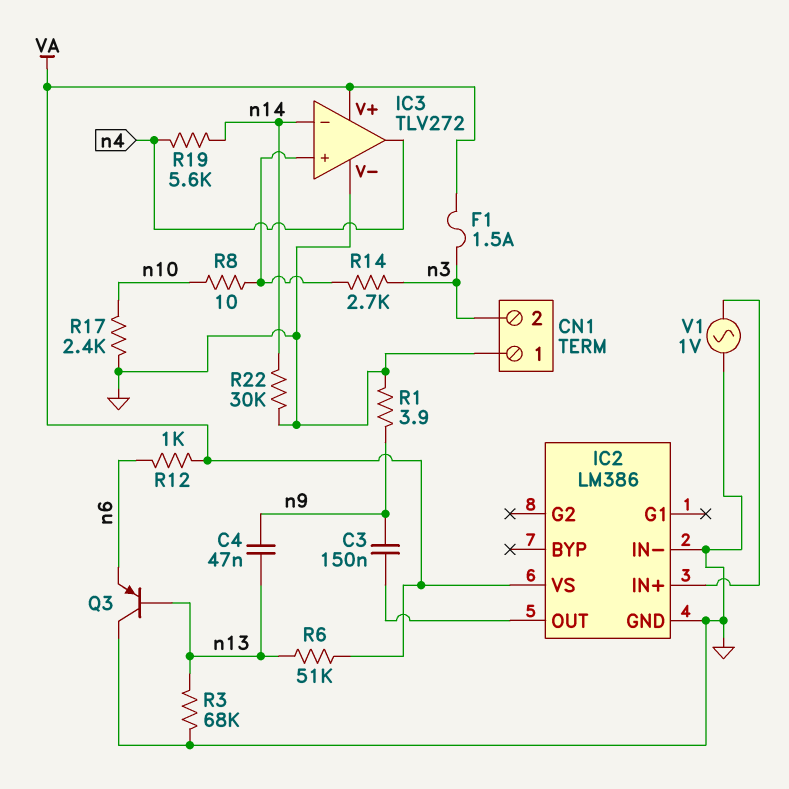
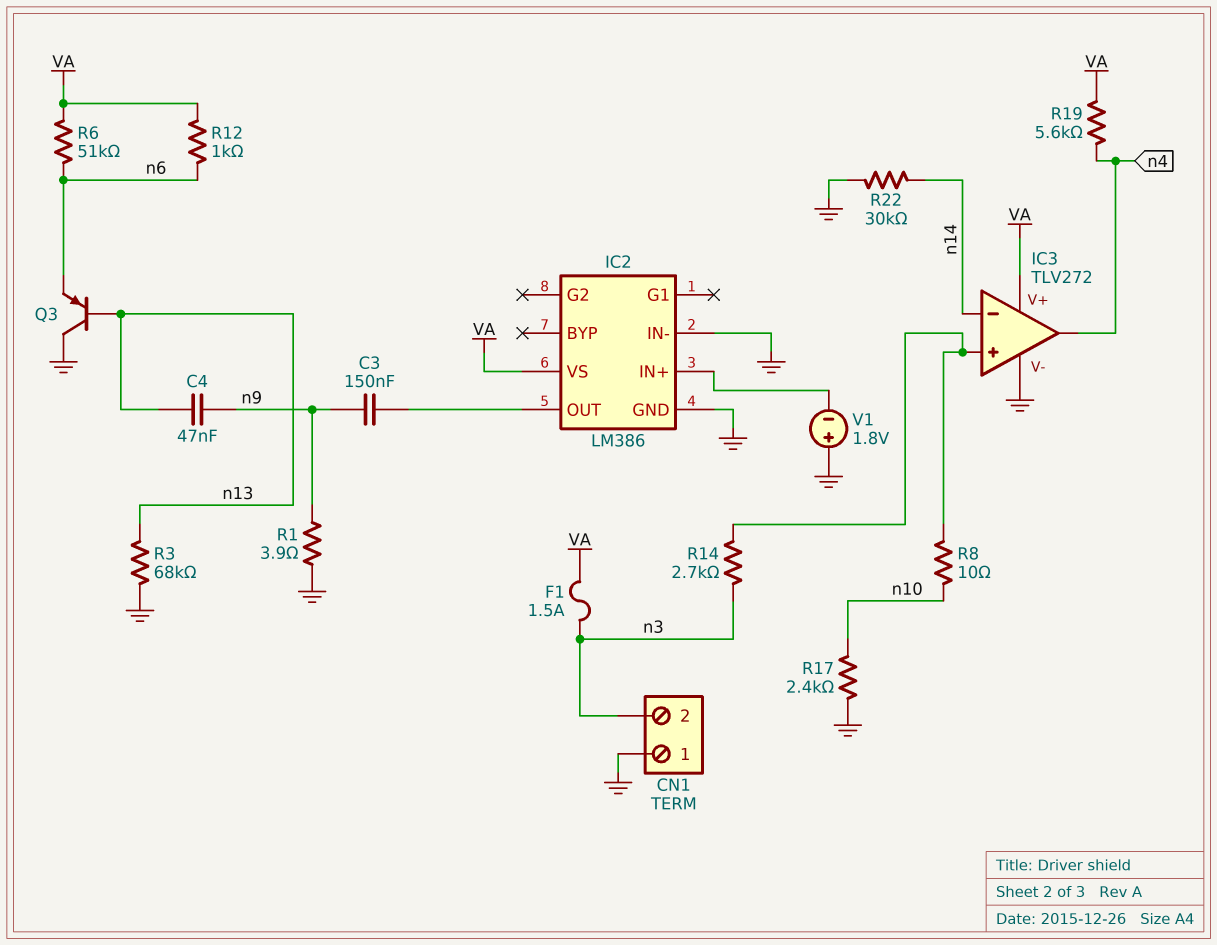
R6: 51k (VA, n13) -> 51k (VA, n6)
R19: 5.6k (n4, n14) -> 5.6k (VA, n4)
V1: AC 1V (GND, IC2/IN+) -> 1.8V (plus GND, minus IC2/IN+)

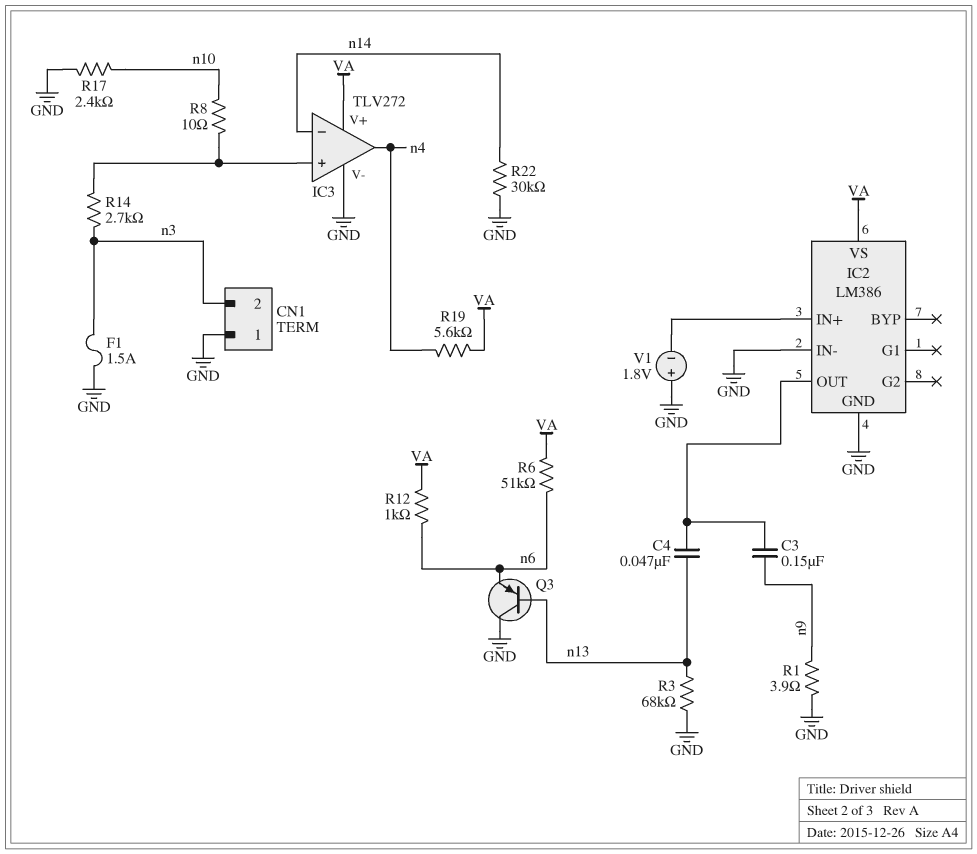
C4: 47nF (n9, n13) -> 47nF (IC2/OUT, n13)
F1: 1.5A (VA, n3) -> 1.5A (GND, n3)

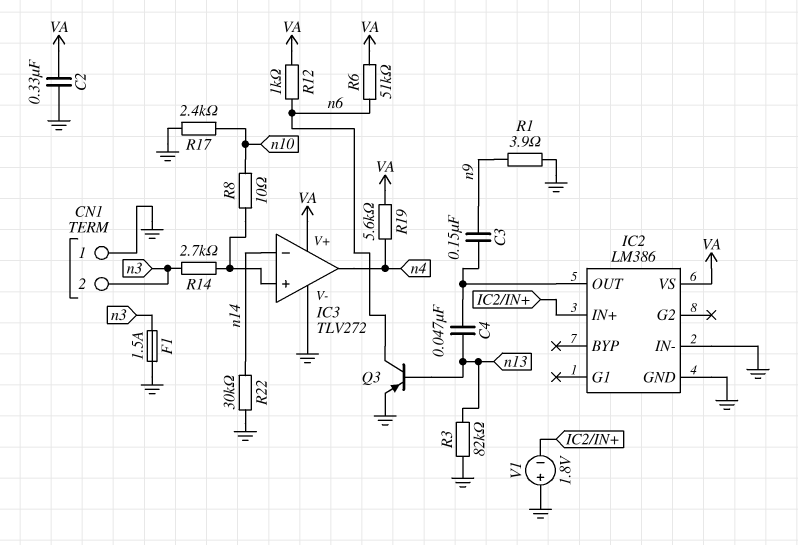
C2: none -> 330nF (GND, VA)
Q3: PNP (B n13, C GND, E n6) -> PNP (B n13, C n6, E GND)
R3: 68k (GND, n13) -> 82k (GND, n13)

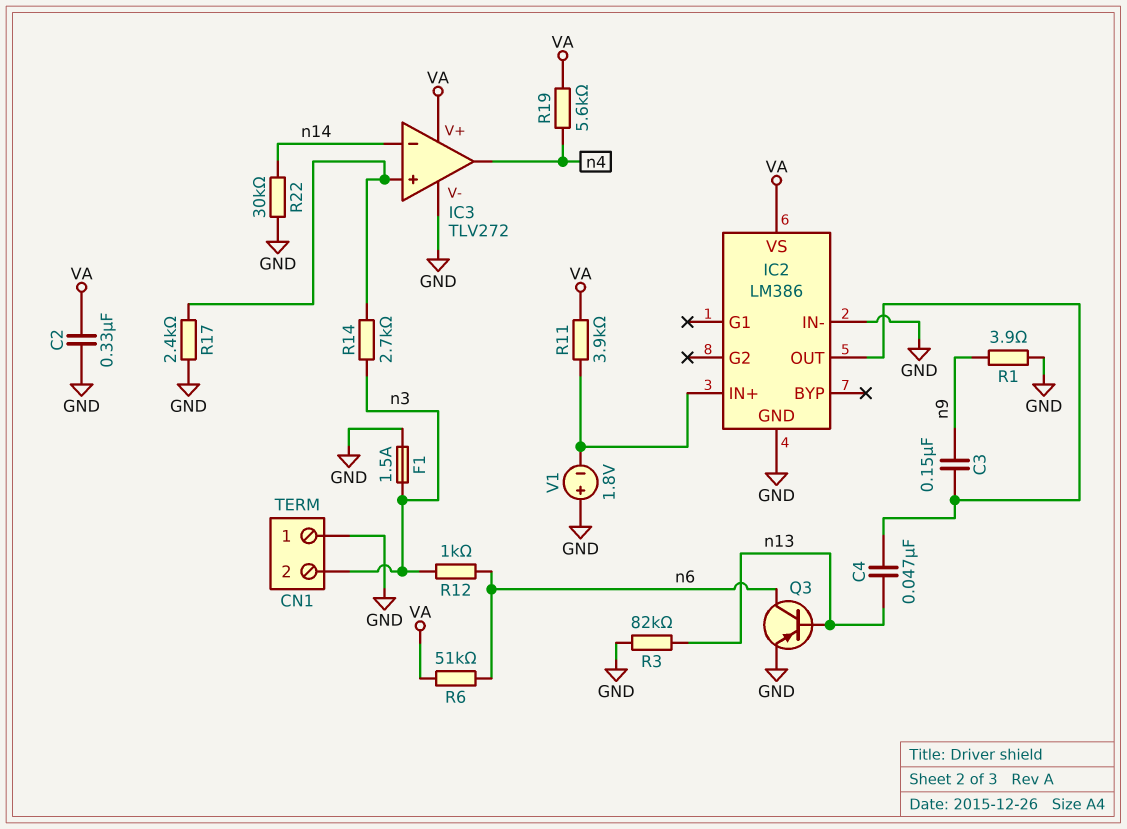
R8: 10 (IC3/in+, n10) -> none
R11: none -> 3.9k (IC2/IN+, VA)
R12: 1k (VA, n6) -> 1k (n3, n6)
R17: 2.4k (GND, n10) -> 2.4k (GND, IC3/in+)

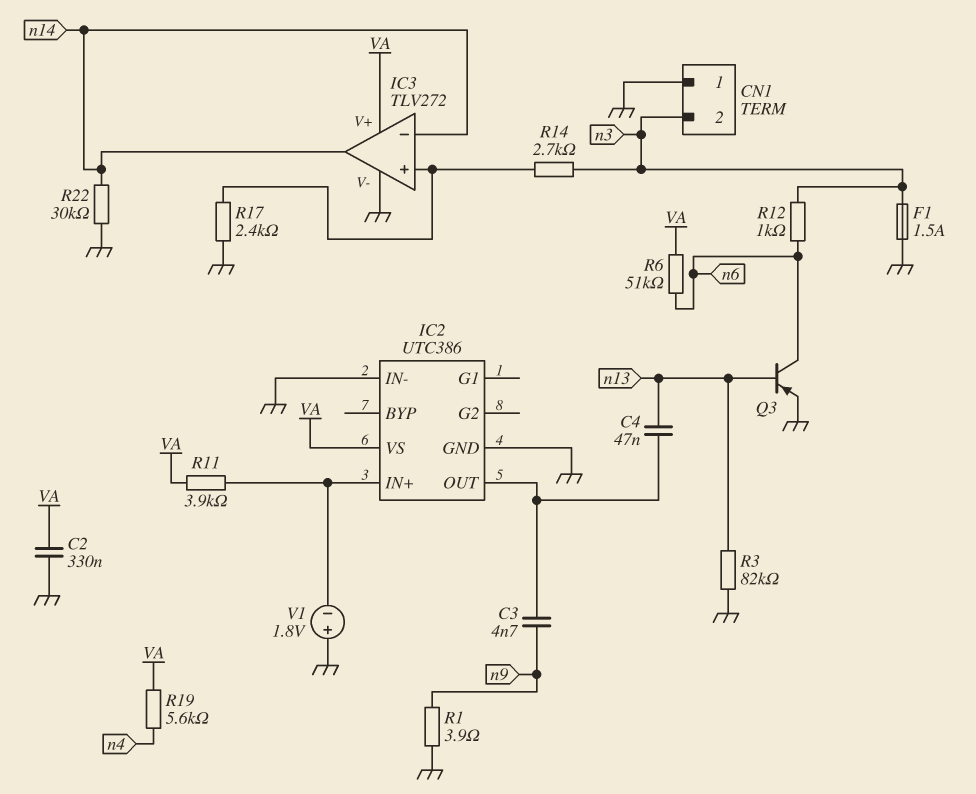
C3: 150nF (IC2/OUT, n9) -> 4.7nF (IC2/OUT, n9)
IC2: LM386 -> UTC386
IC3 pin out: n4 -> n14

